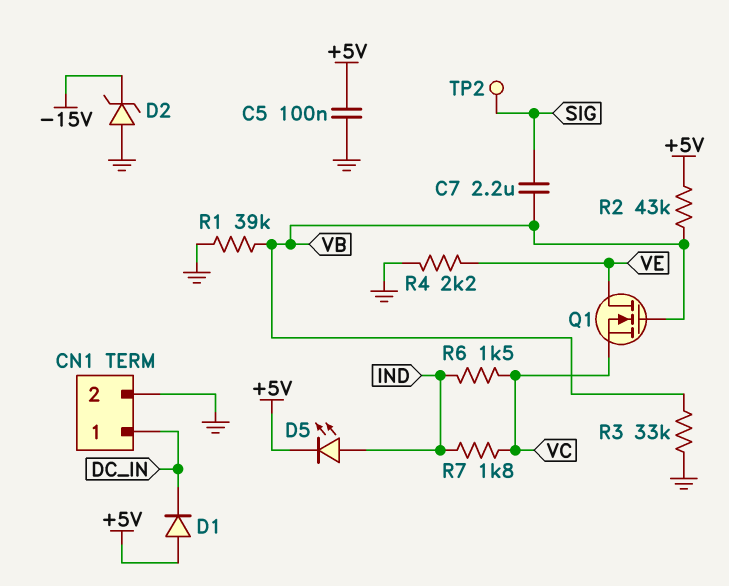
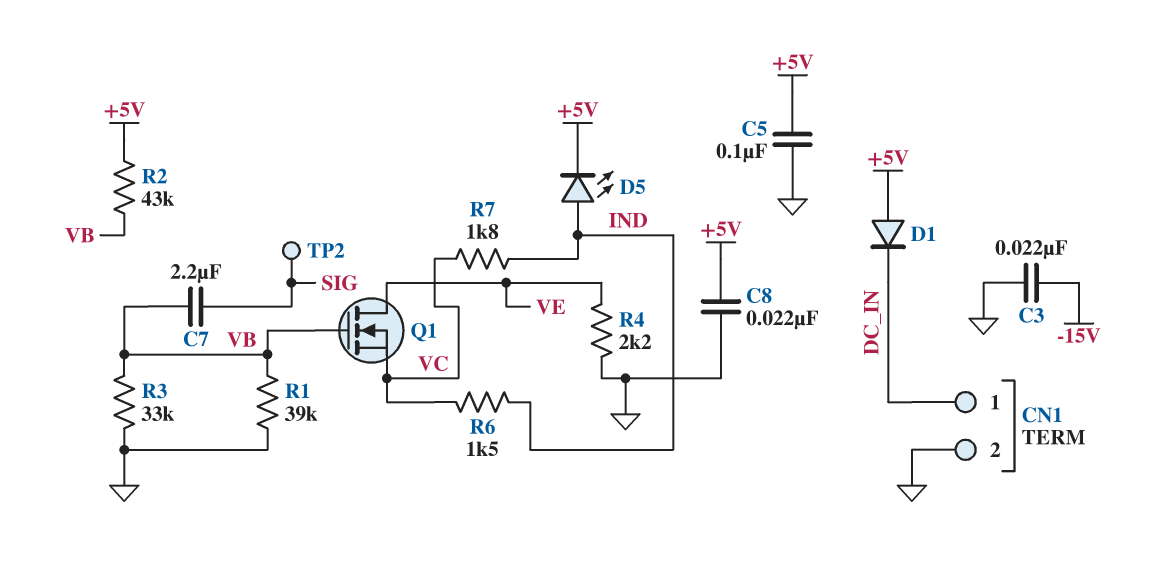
C3: none -> 22nF (-15V, GND)
C8: none -> 22nF (+5V, GND)
D2: zener (A GND, K -15V) -> none

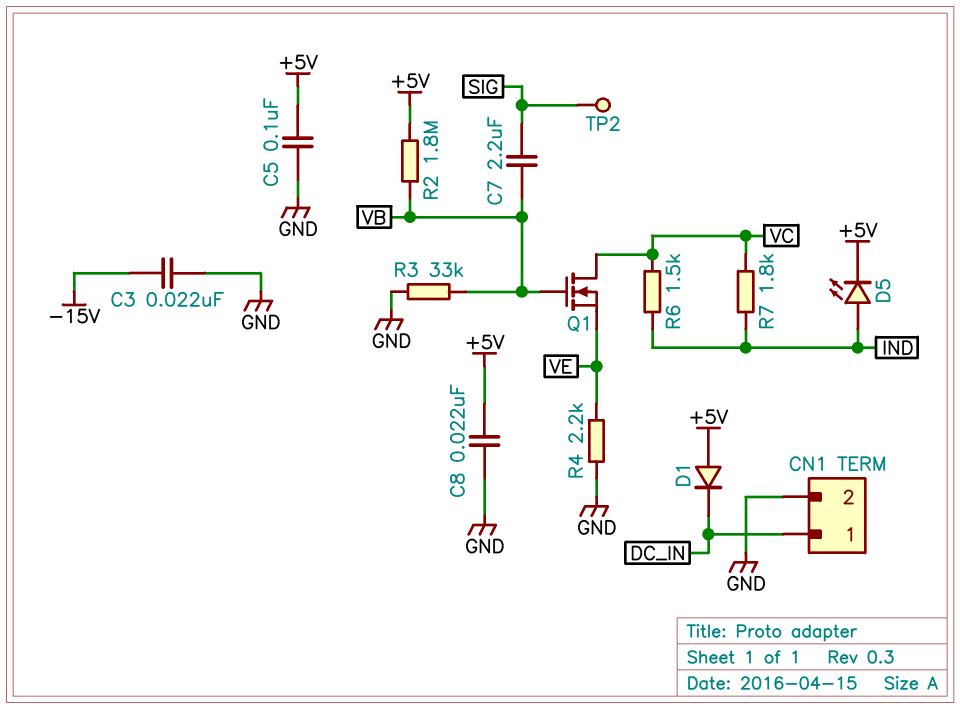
Q1: NMOS (G VB, D VE, S VC) -> NMOS (G VB, D VC, S VE)
R1: 39k (GND, VB) -> none
R2: 43k (+5V, VB) -> 1.8M (+5V, VB)

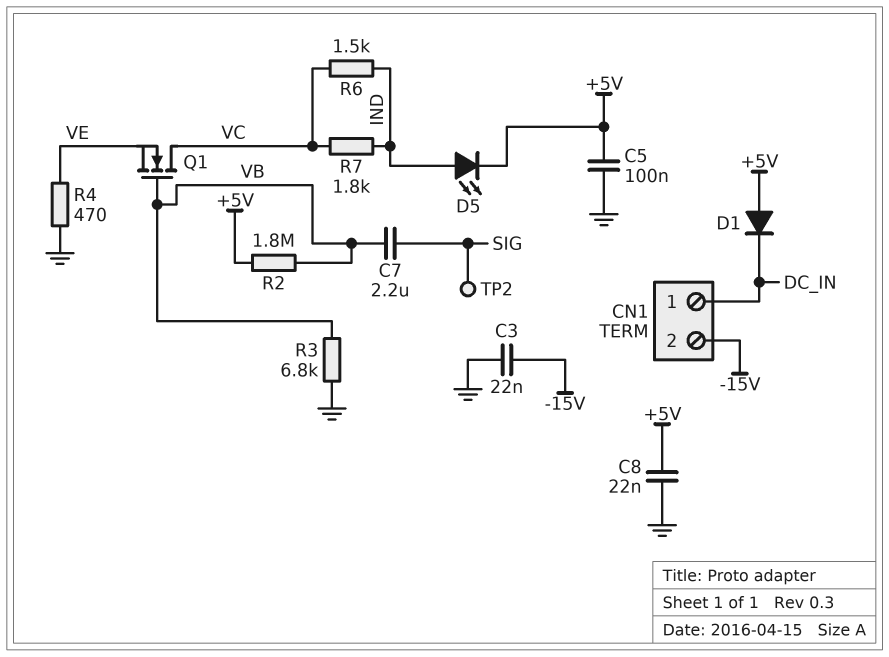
CN1 pin 2: GND -> -15V
R3: 33k (GND, VB) -> 6.8k (GND, VB)
R4: 2.2k (GND, VE) -> 470 (GND, VE)

